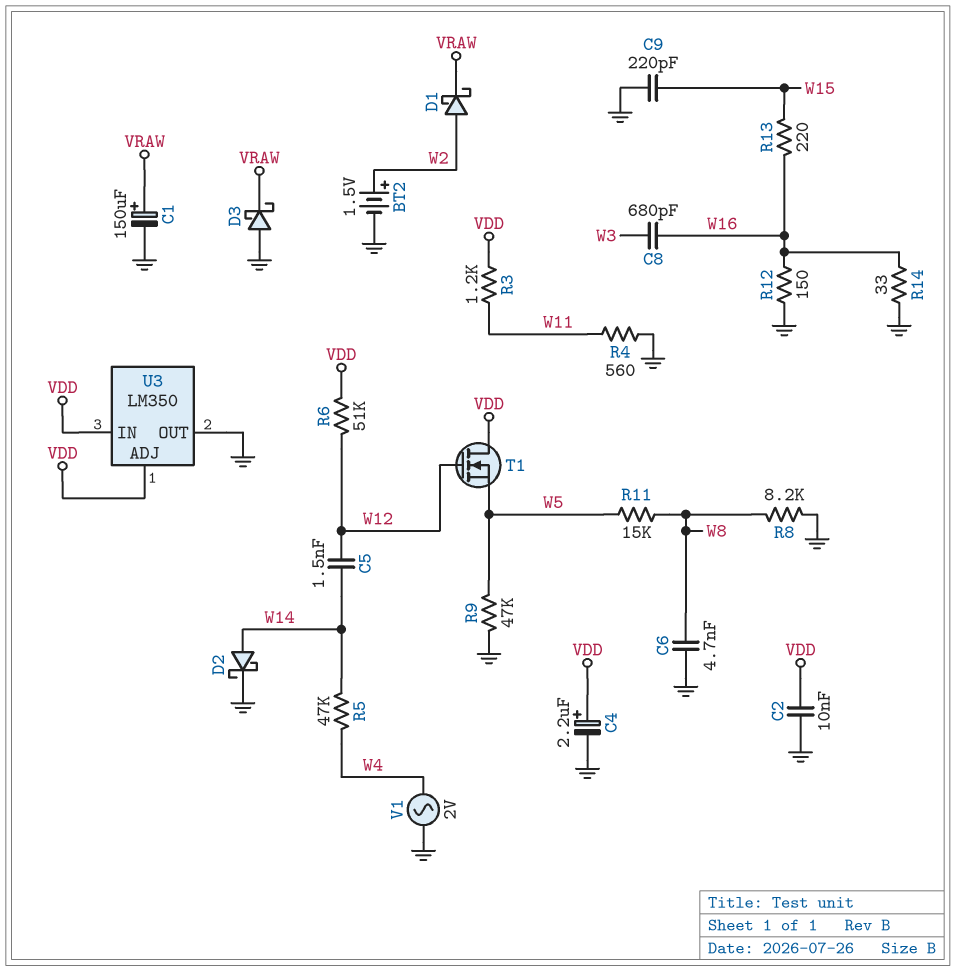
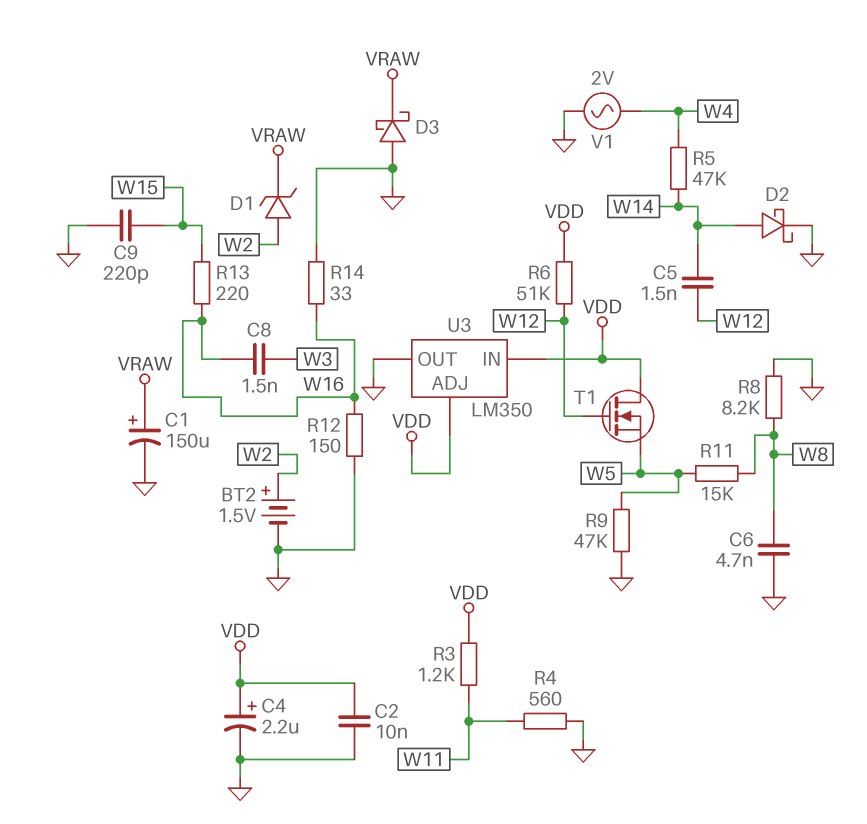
C8: 680pF (W3, W16) -> 1.5nF (W3, W16)
D1: schottky (A W2, K VRAW) -> zener (A W2, K VRAW)

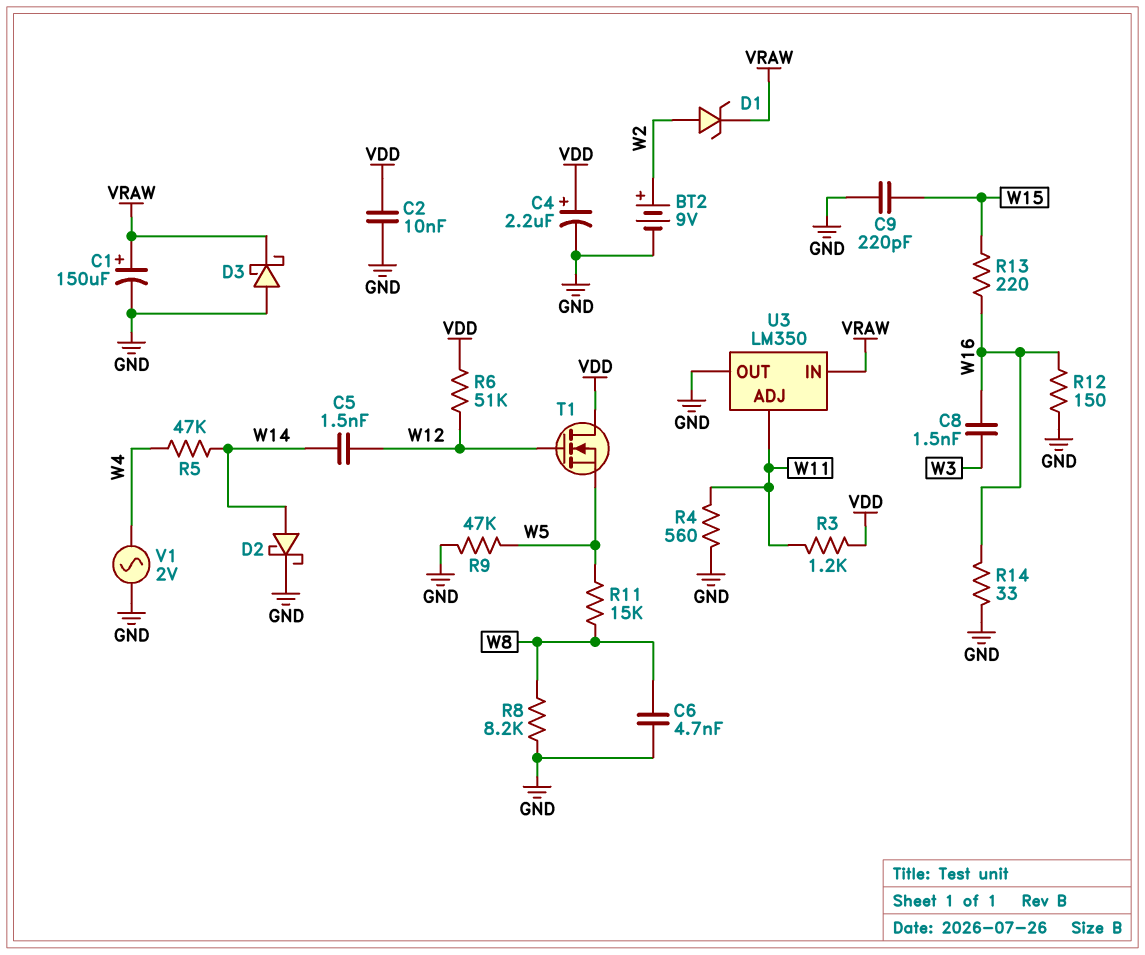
BT2: 1.5V (plus W2, minus GND) -> 9V (plus W2, minus GND)
U3 pin ADJ: VDD -> W11
U3 pin IN: VDD -> VRAW

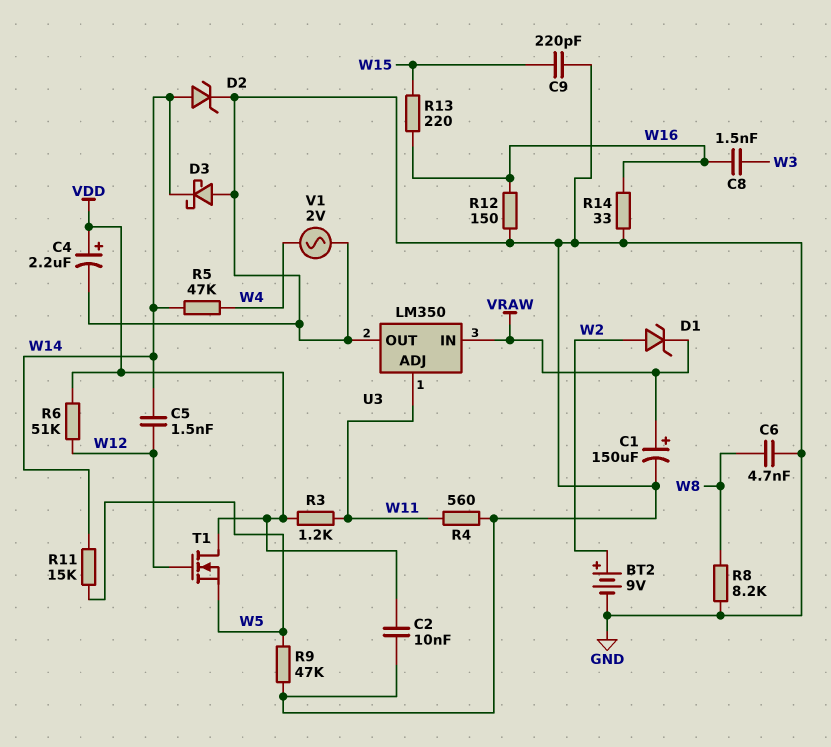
D2: schottky (A W14, K GND) -> zener (A W14, K GND)
D3: schottky (A GND, K VRAW) -> schottky (A GND, K W14)
R11: 15k (W5, W8) -> 15k (W5, W14)

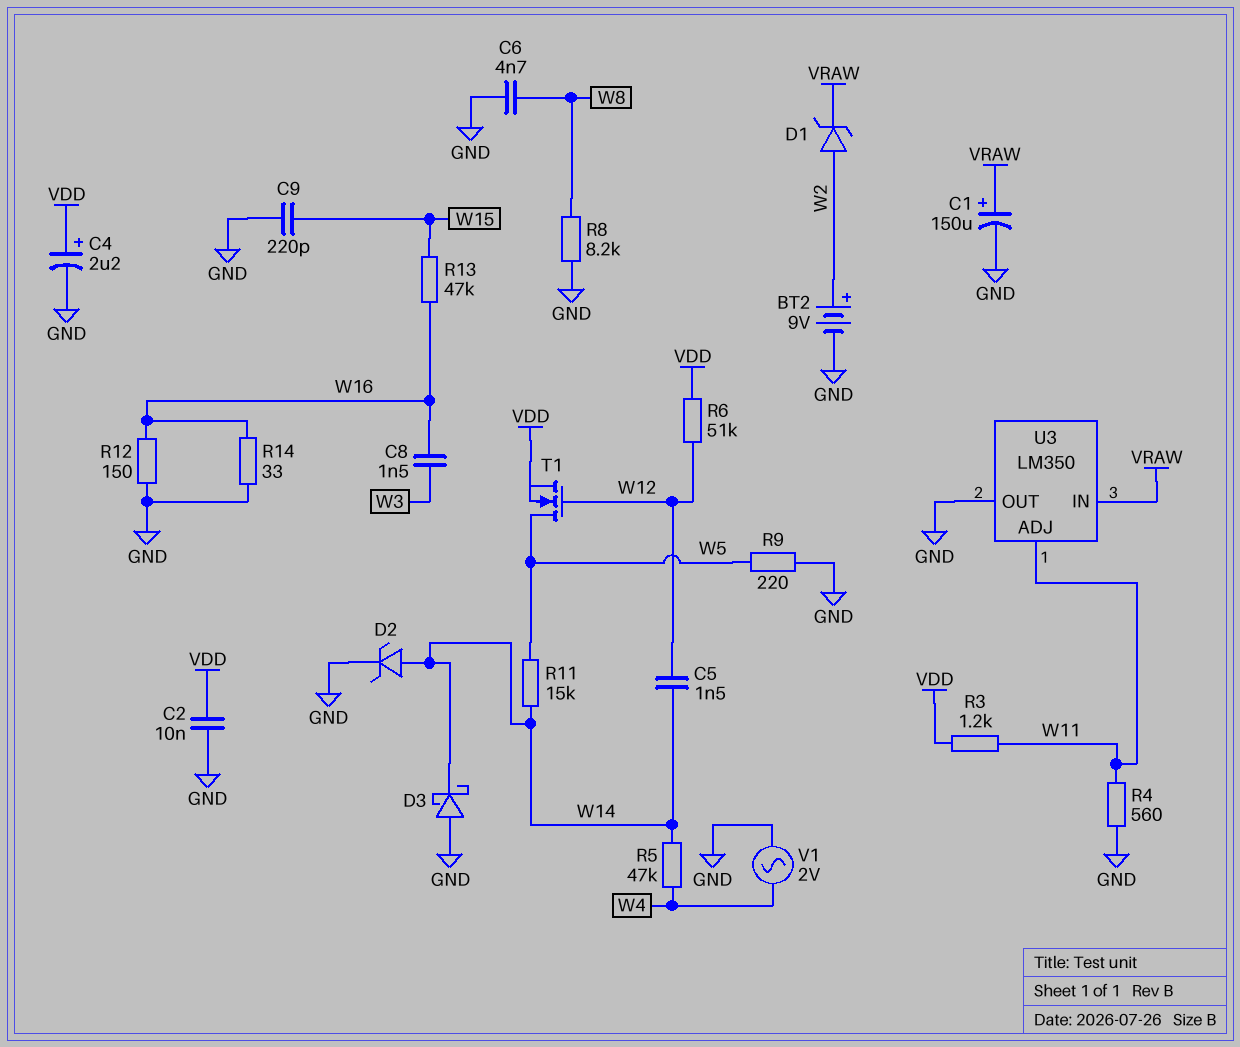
R9: 47k (GND, W5) -> 220 (GND, W5)
R13: 220 (W15, W16) -> 47k (W15, W16)
T1: NMOS (G W12, D VDD, S W5) -> NMOS (G W12, D W5, S VDD)

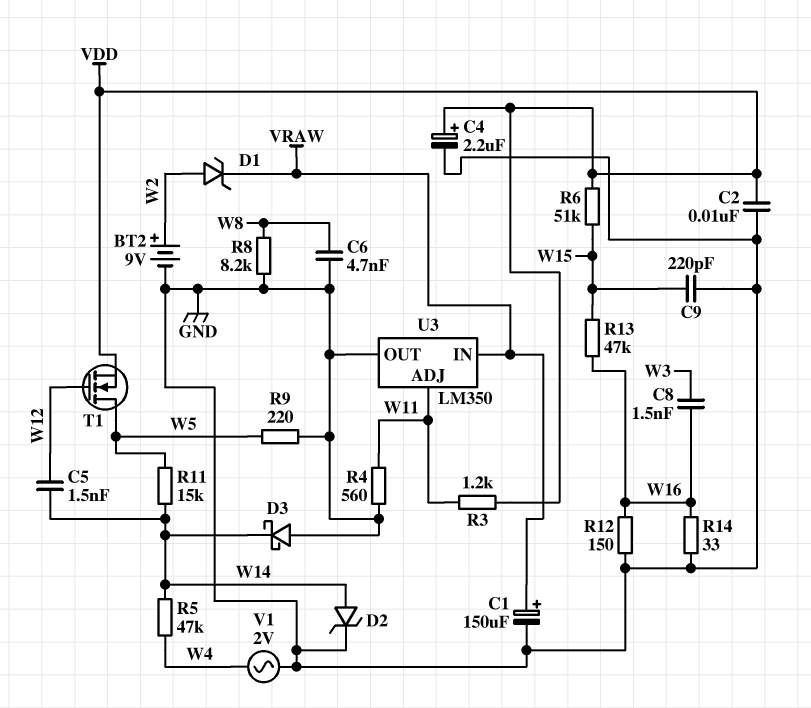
R6: 51k (VDD, W12) -> 51k (VDD, W15)

